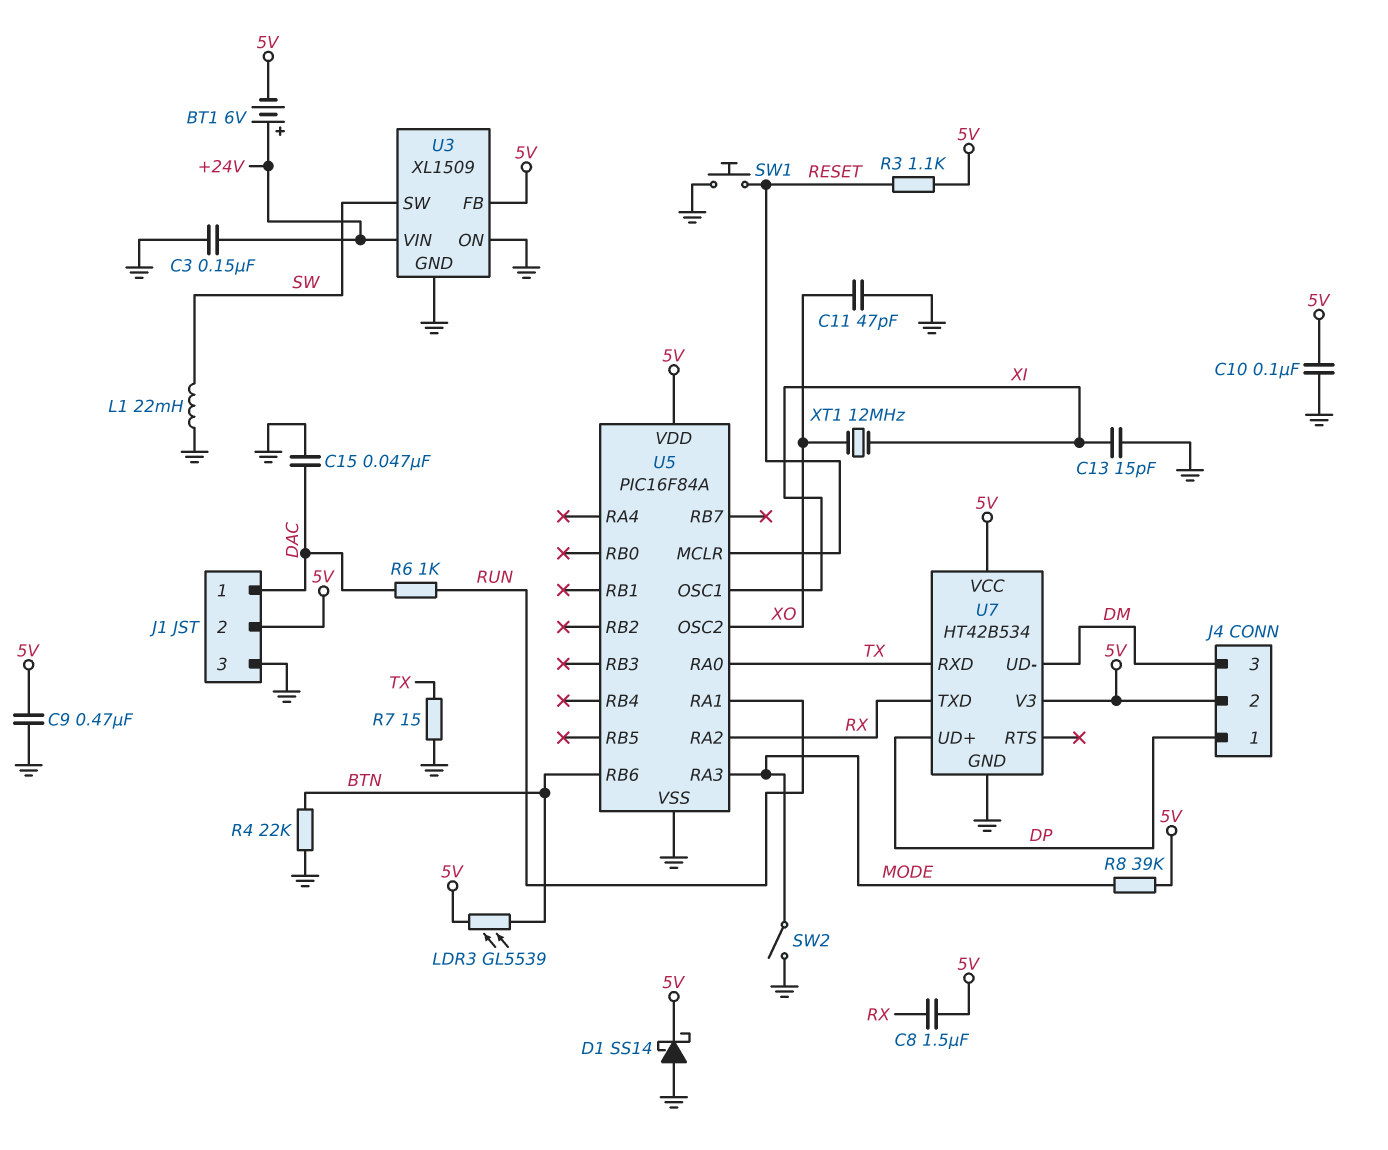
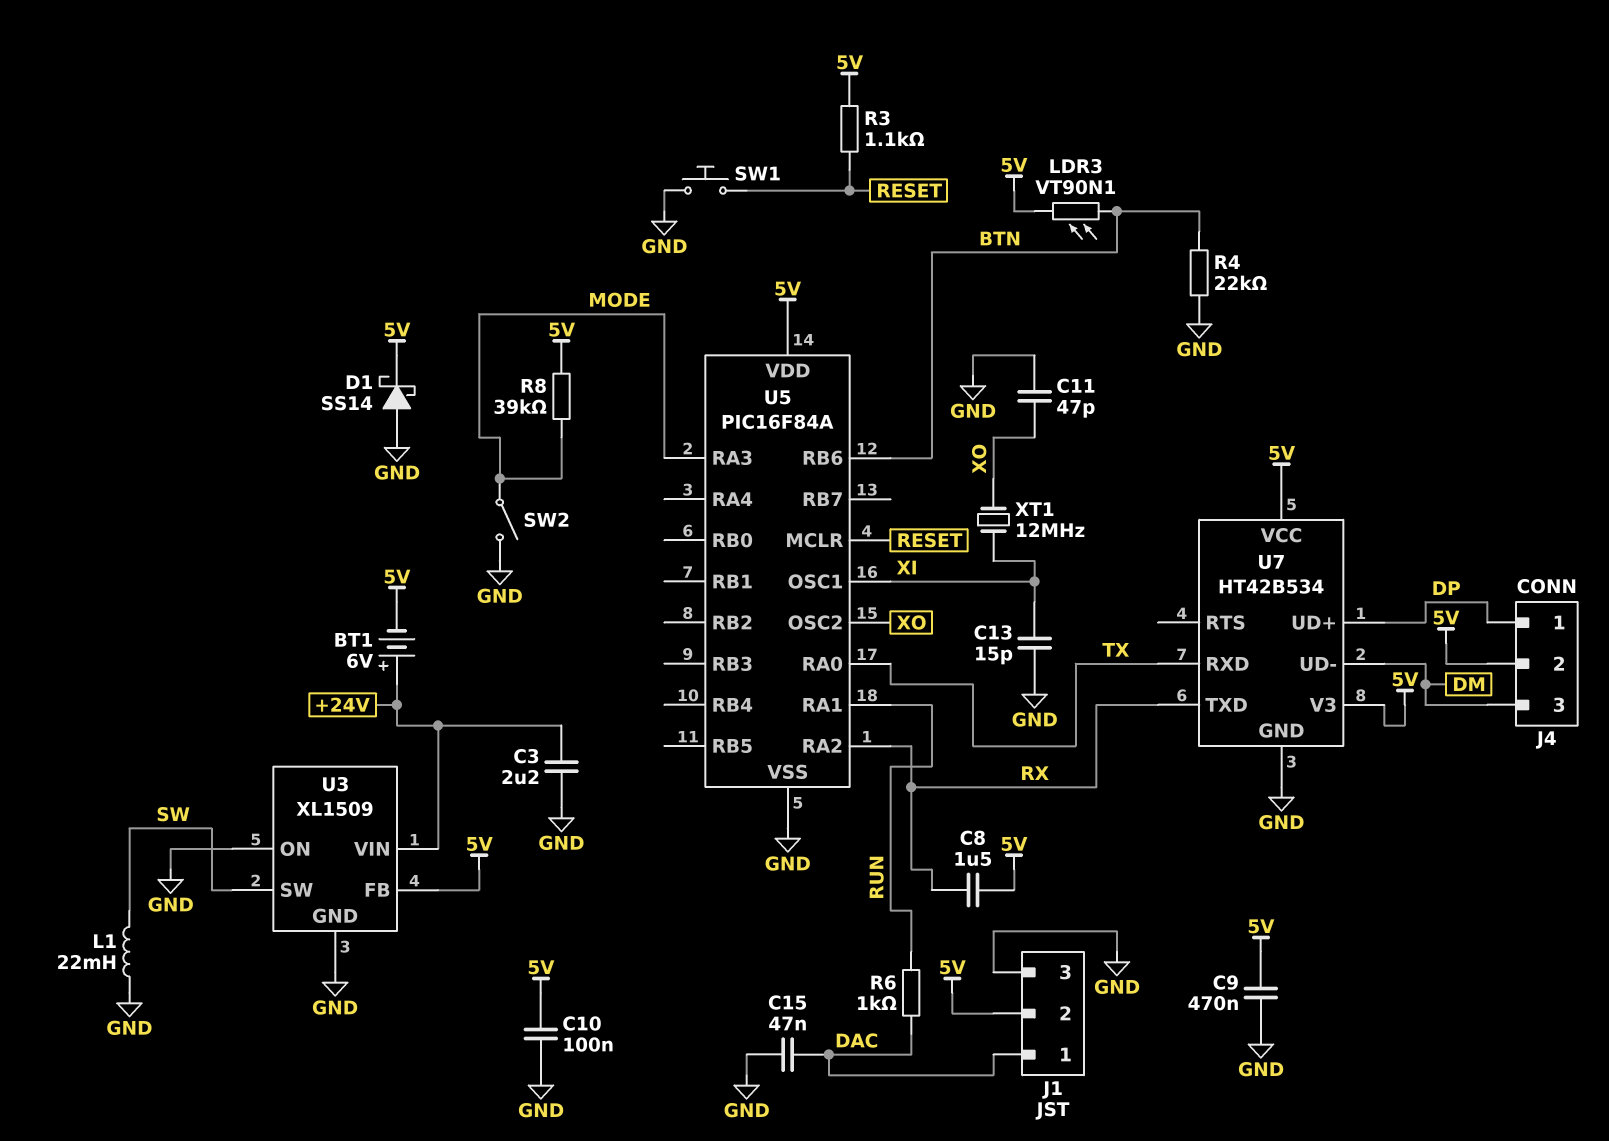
C3: 150nF (+24V, GND) -> 2.2uF (+24V, GND)
LDR3: GL5539 (5V, BTN) -> VT90N1 (5V, BTN)
R7: 15 (GND, TX) -> none

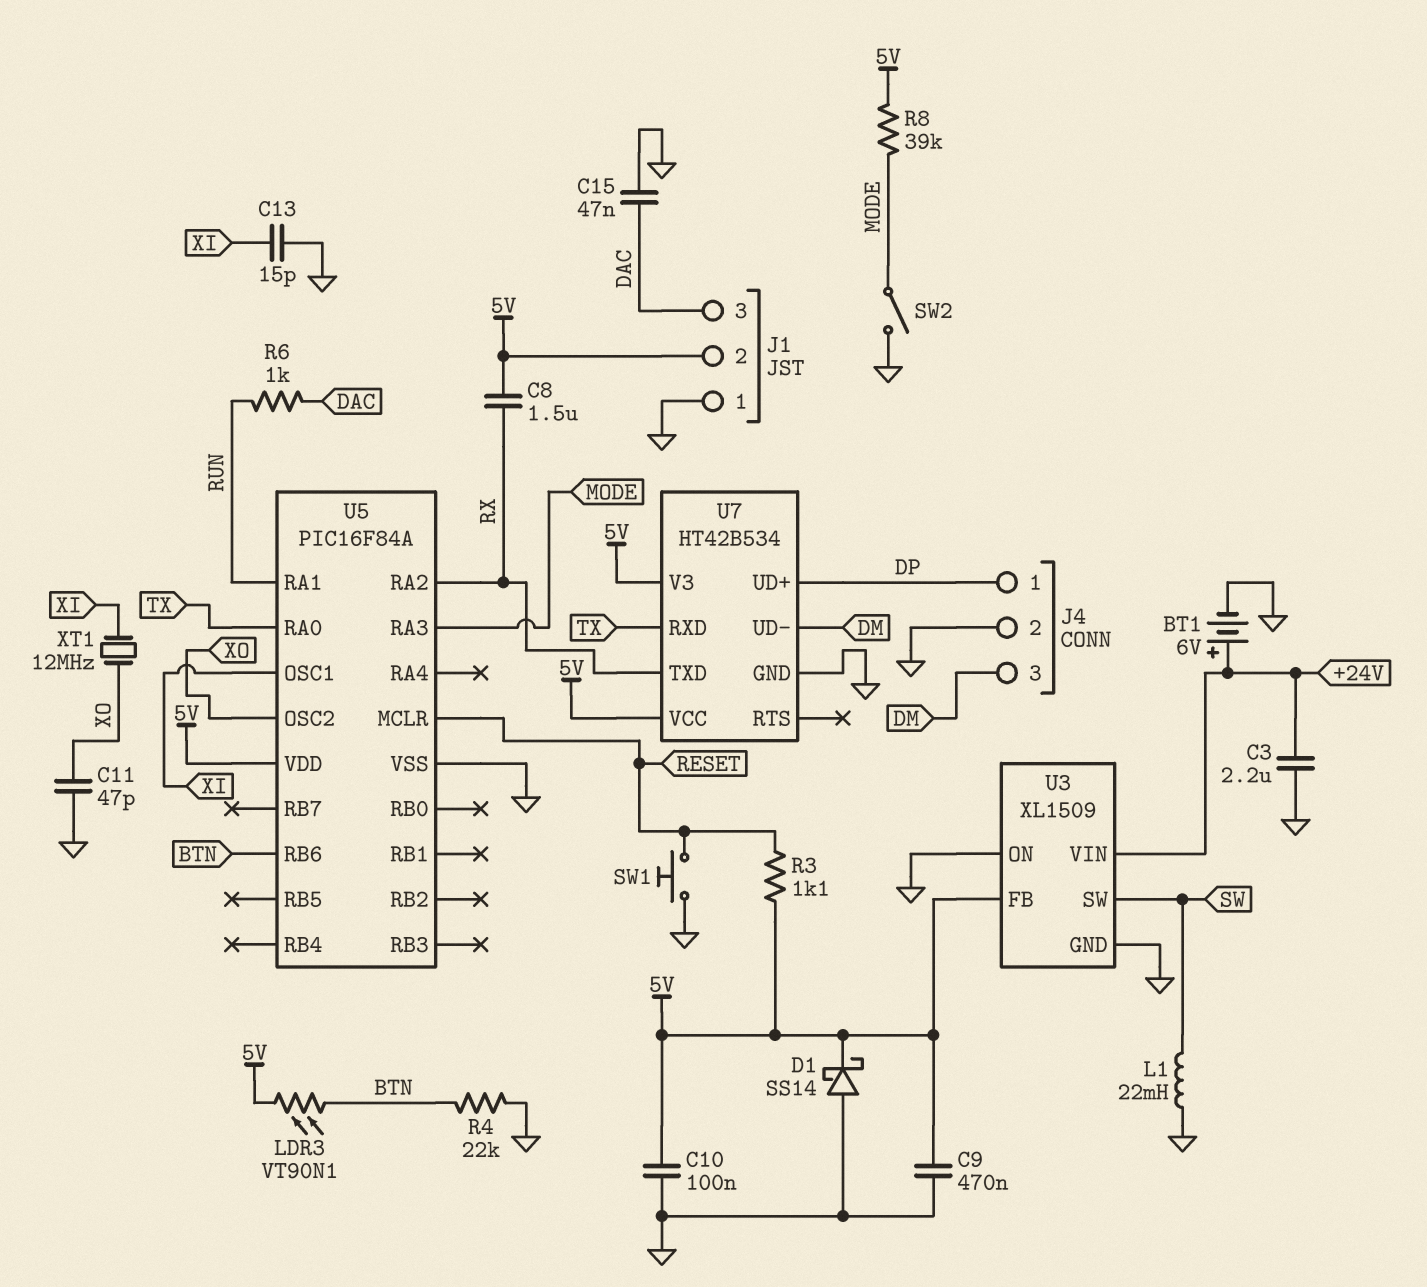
BT1: 6V (plus +24V, minus 5V) -> 6V (plus +24V, minus GND)
J1 pin 1: DAC -> GND
J1 pin 3: GND -> DAC
J4 pin 2: 5V -> GND

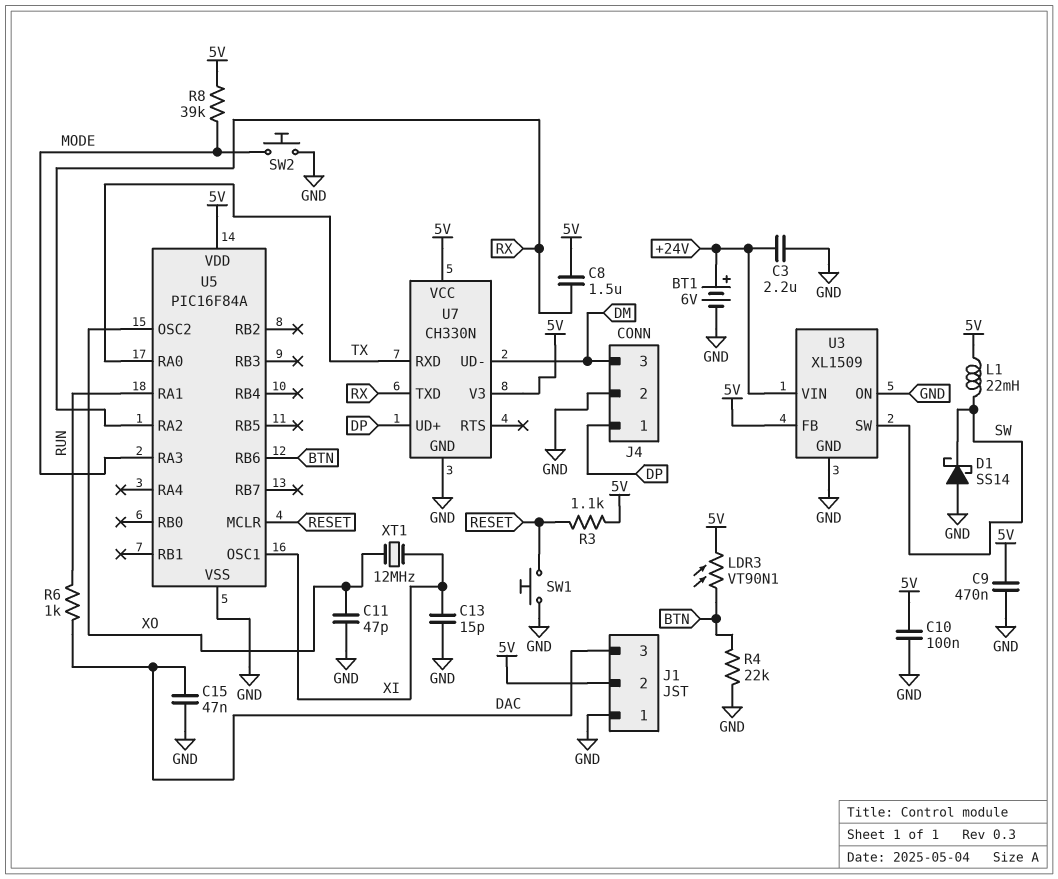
D1: schottky SS14 (A GND, K 5V) -> schottky SS14 (A GND, K SW)
L1: 22mH (GND, SW) -> 22mH (5V, SW)
SW2: switch (GND, MODE) -> button (GND, MODE)
U7: HT42B534 -> CH330N

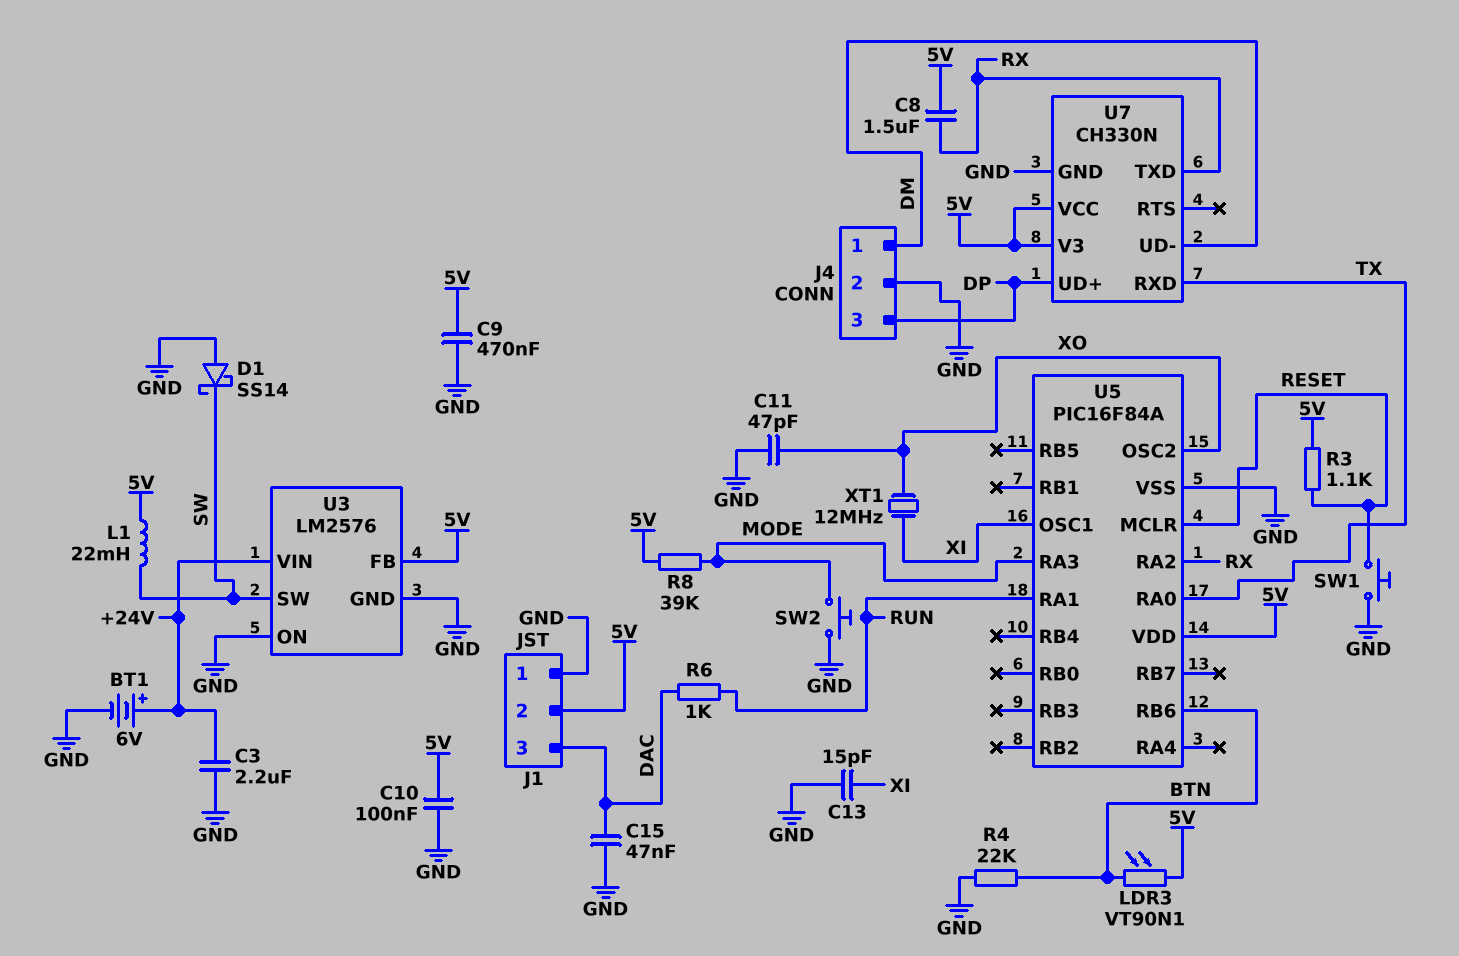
J4 pin 1: DP -> DM
J4 pin 3: DM -> DP
U3: XL1509 -> LM2576

